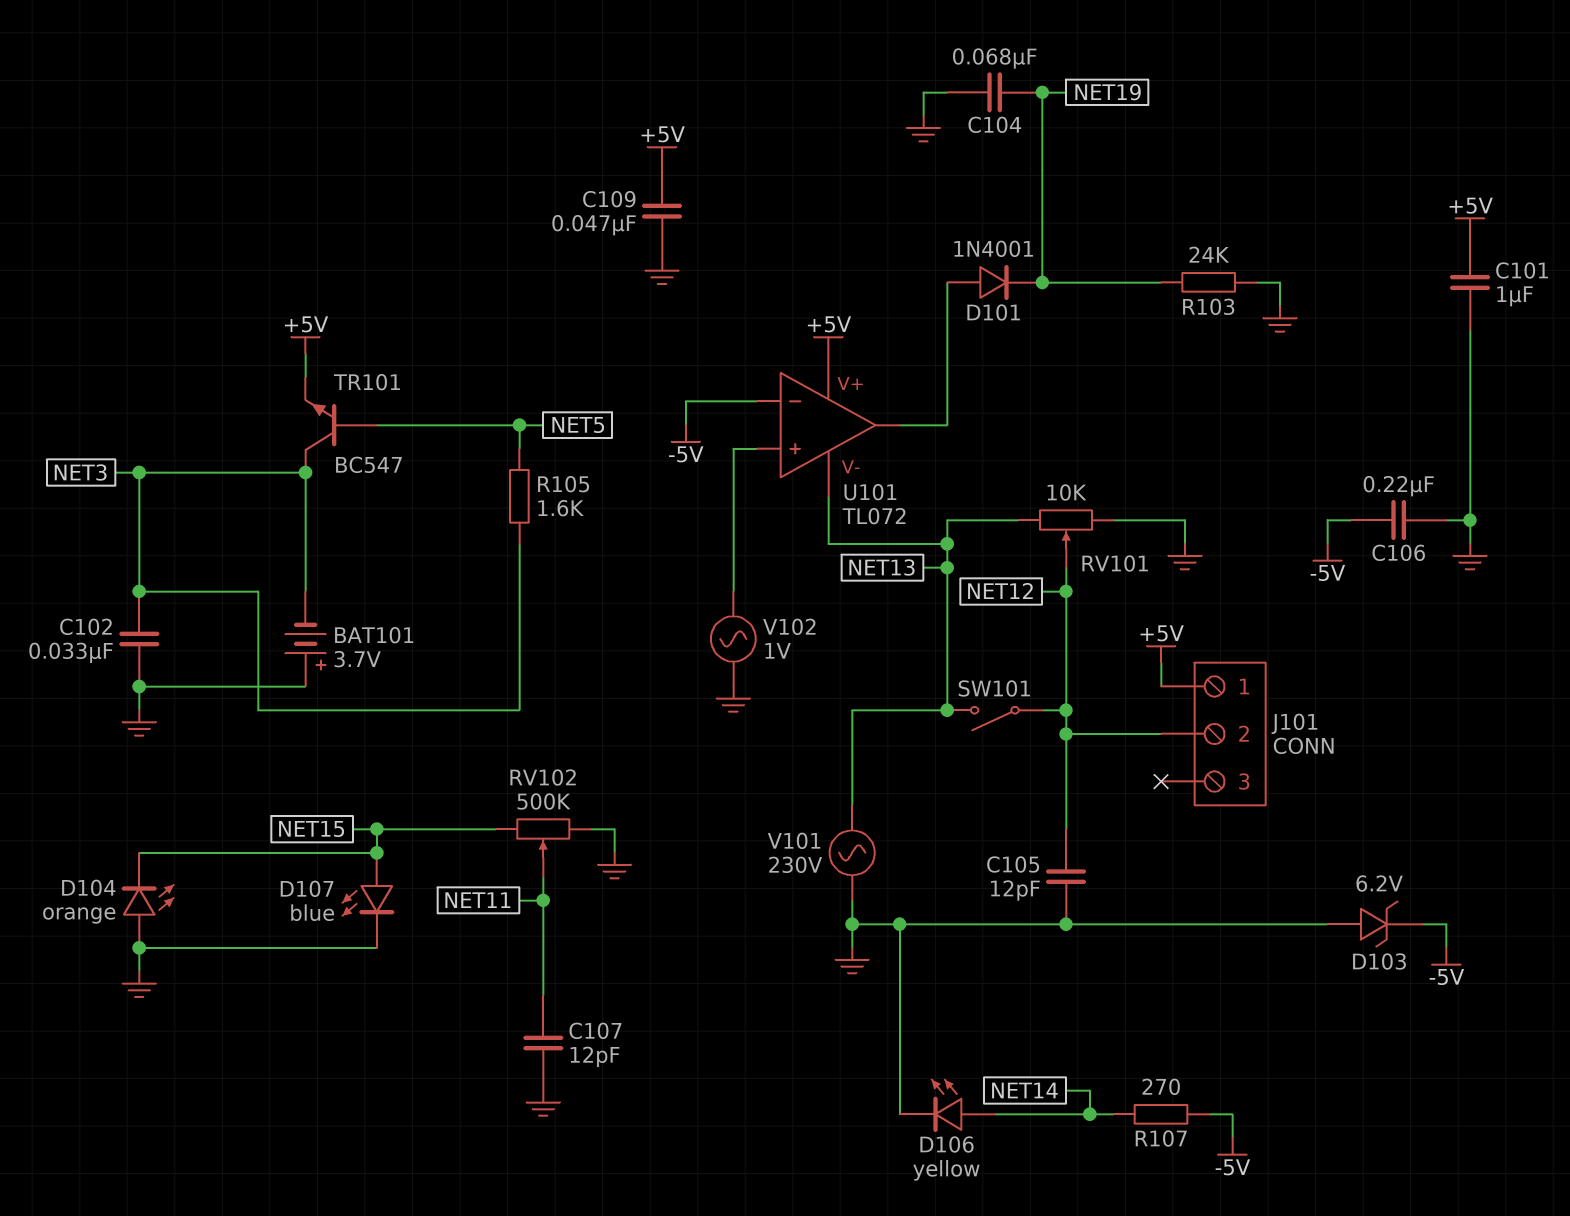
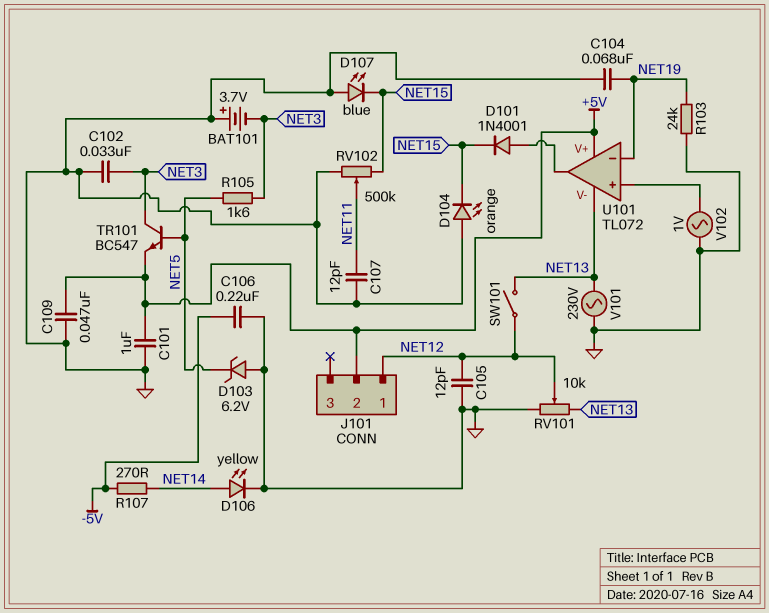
D101: diode 1N4001 (A U101/out, K NET19) -> diode 1N4001 (A U101/out, K NET15)
D103: zener 6.2V (A GND, K -5V) -> zener 6.2V (A GND, K NET5)
D107: LED blue (A NET15, K GND) -> LED blue (A GND, K NET15)
J101 pin 1: +5V -> NET12
J101 pin 2: NET12 -> +5V
U101 pin in-: -5V -> NET19

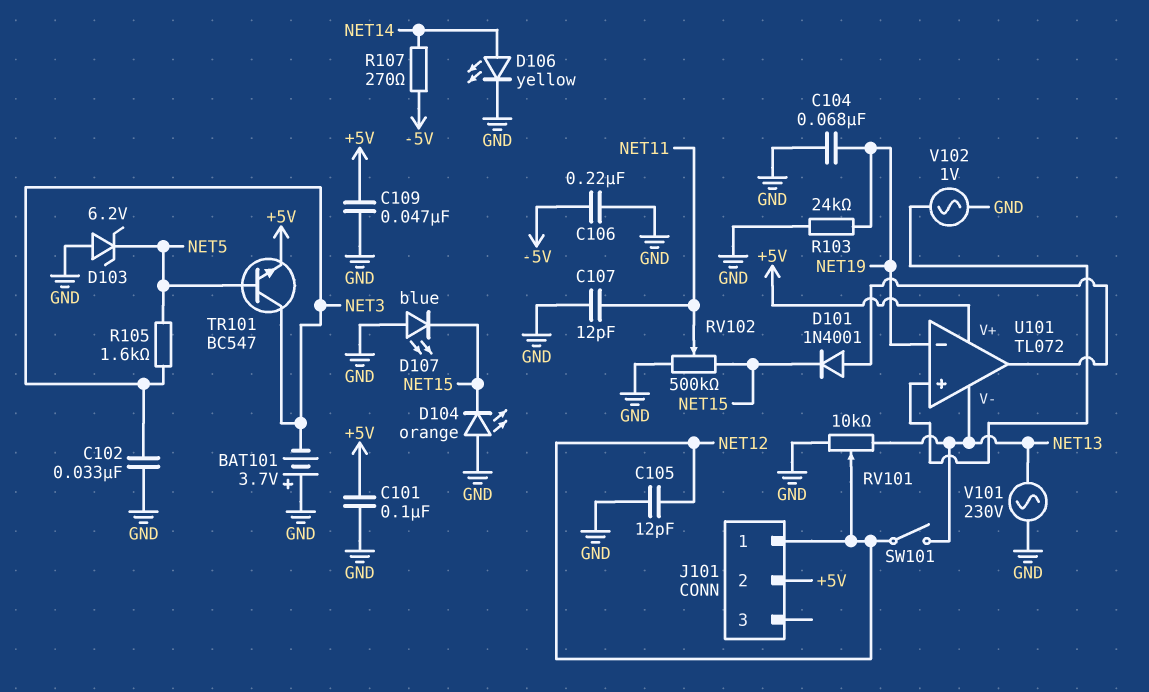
C101: 1uF (+5V, GND) -> 100nF (+5V, GND)

